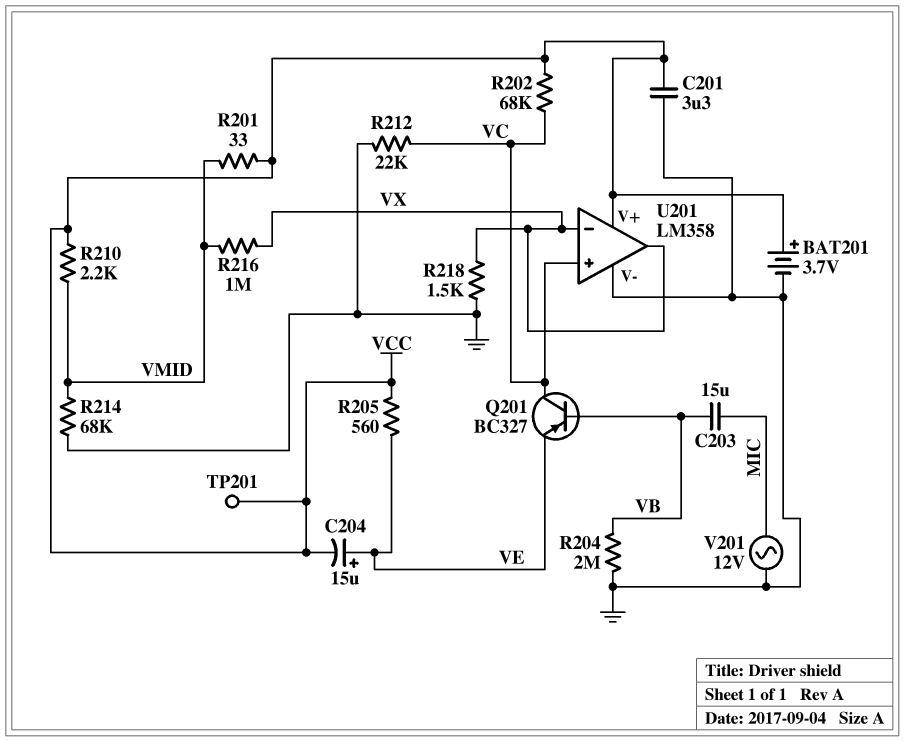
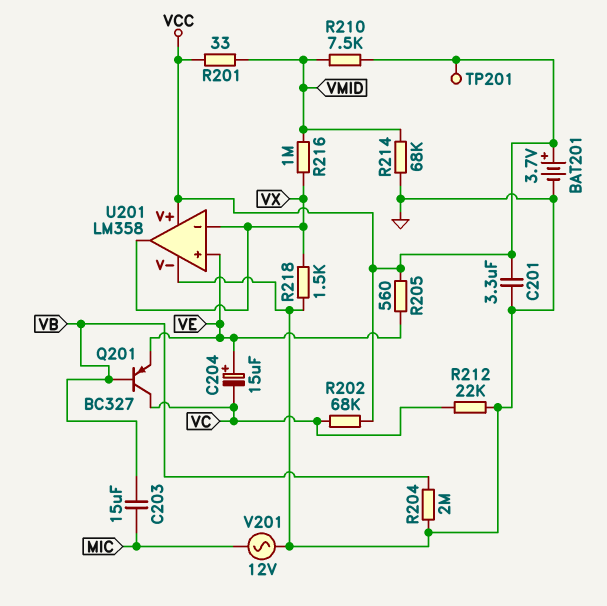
C204: 15uF (plus VE, minus VCC) -> 15uF (plus VE, minus VC)
R210: 2.2k (VCC, VMID) -> 7.5k (VCC, VMID)
U201 pin in+: VC -> VE

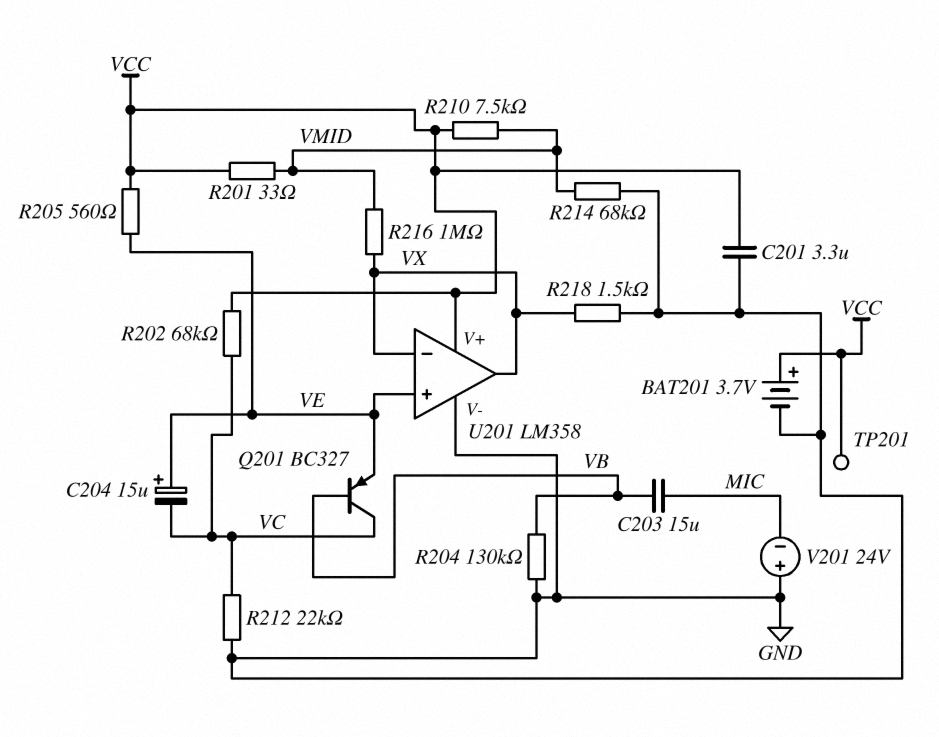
R204: 2M (GND, VB) -> 130k (GND, VB)
V201: AC 12V (GND, MIC) -> 24V (plus GND, minus MIC)

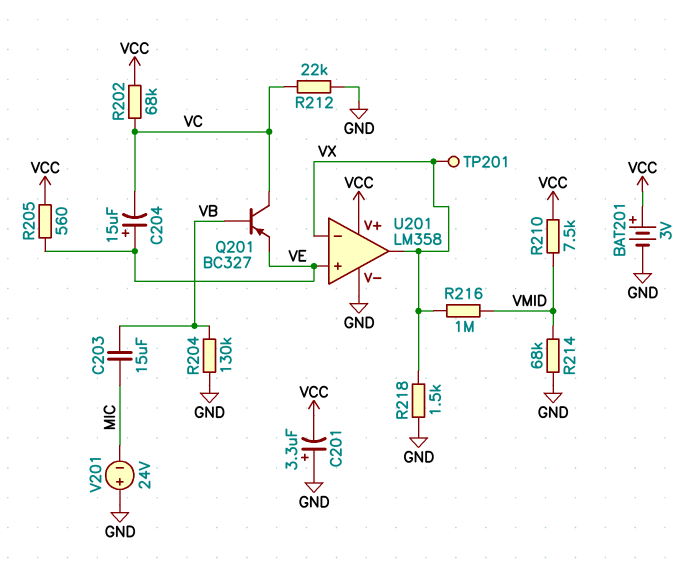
BAT201: 3.7V (plus VCC, minus GND) -> 3V (plus VCC, minus GND)
C201: 3.3uF (GND, VCC) -> 3.3uF (plus GND, minus VCC)
R201: 33 (VCC, VMID) -> none
TP201: test point (VCC) -> test point (VX)

